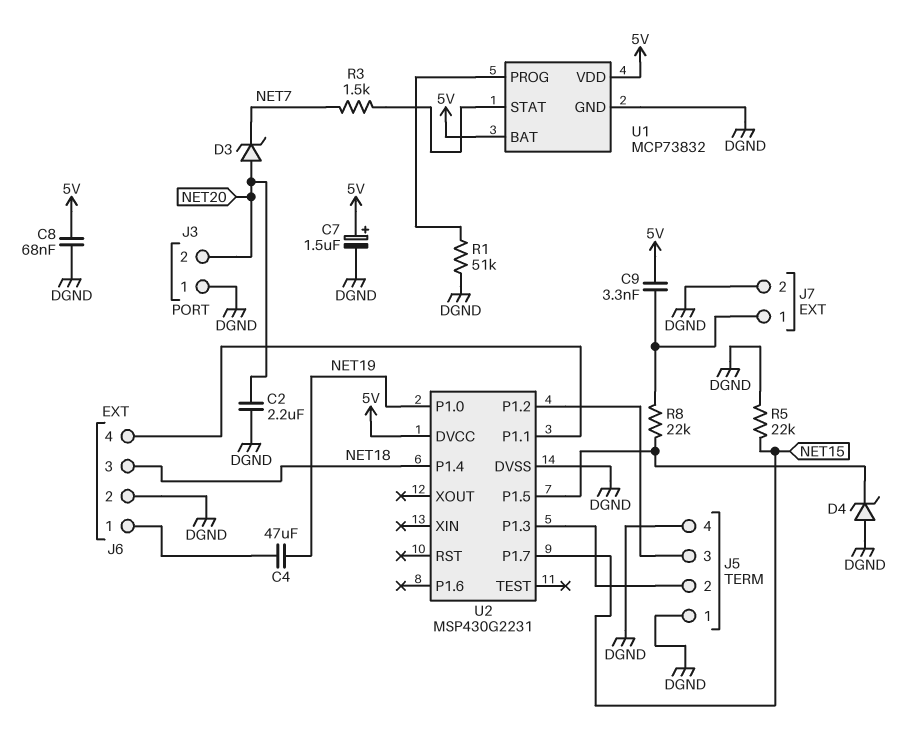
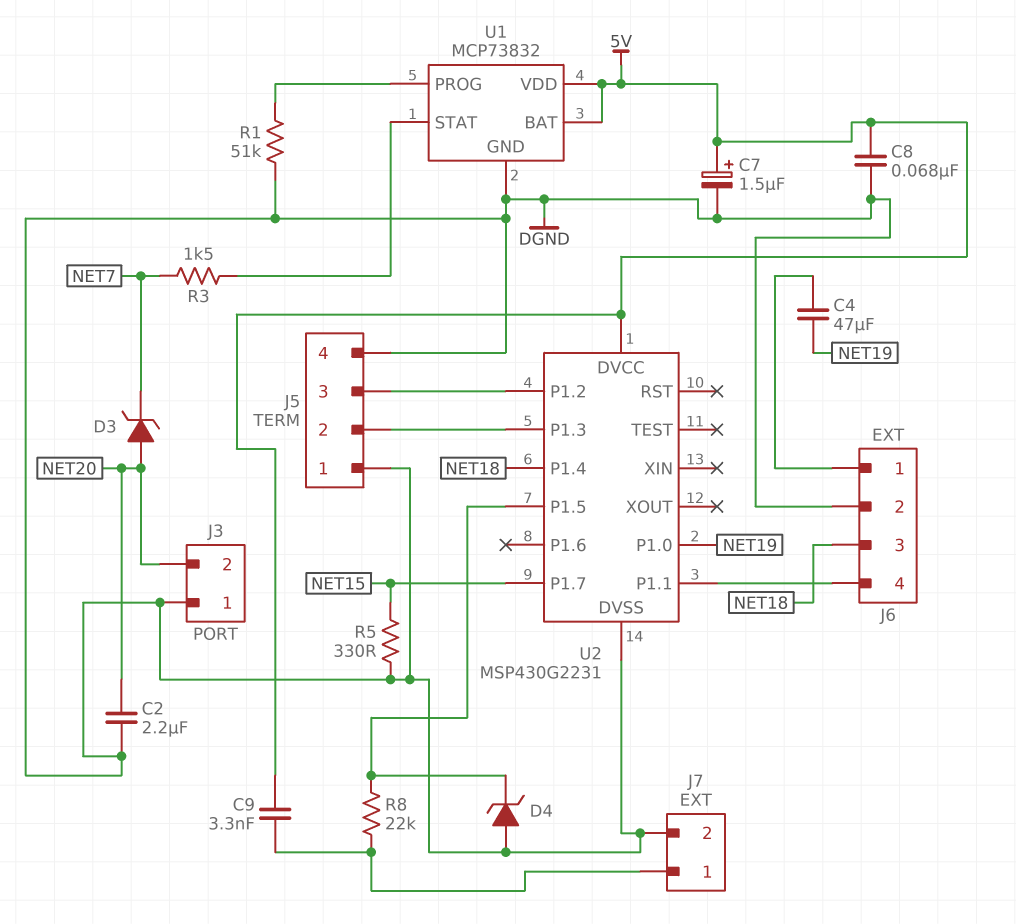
R5: 22k (DGND, NET15) -> 330 (DGND, NET15)

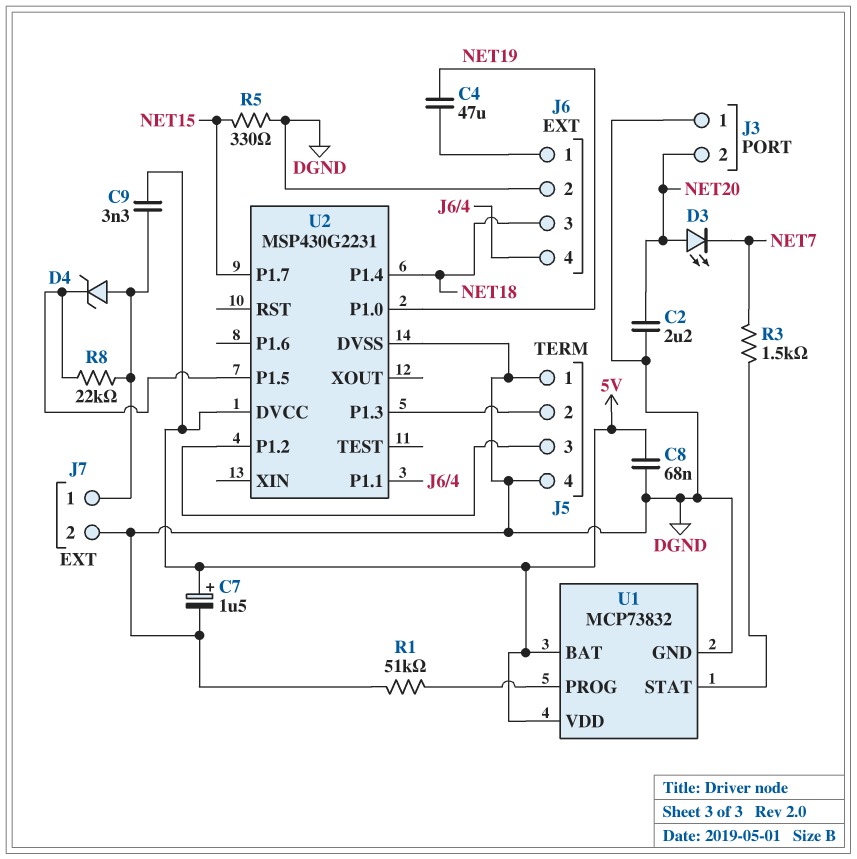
D3: zener (A NET20, K NET7) -> LED (A NET20, K NET7)
D4: zener (A DGND, K U2/P1.5) -> zener (A J7/1, K U2/P1.5)

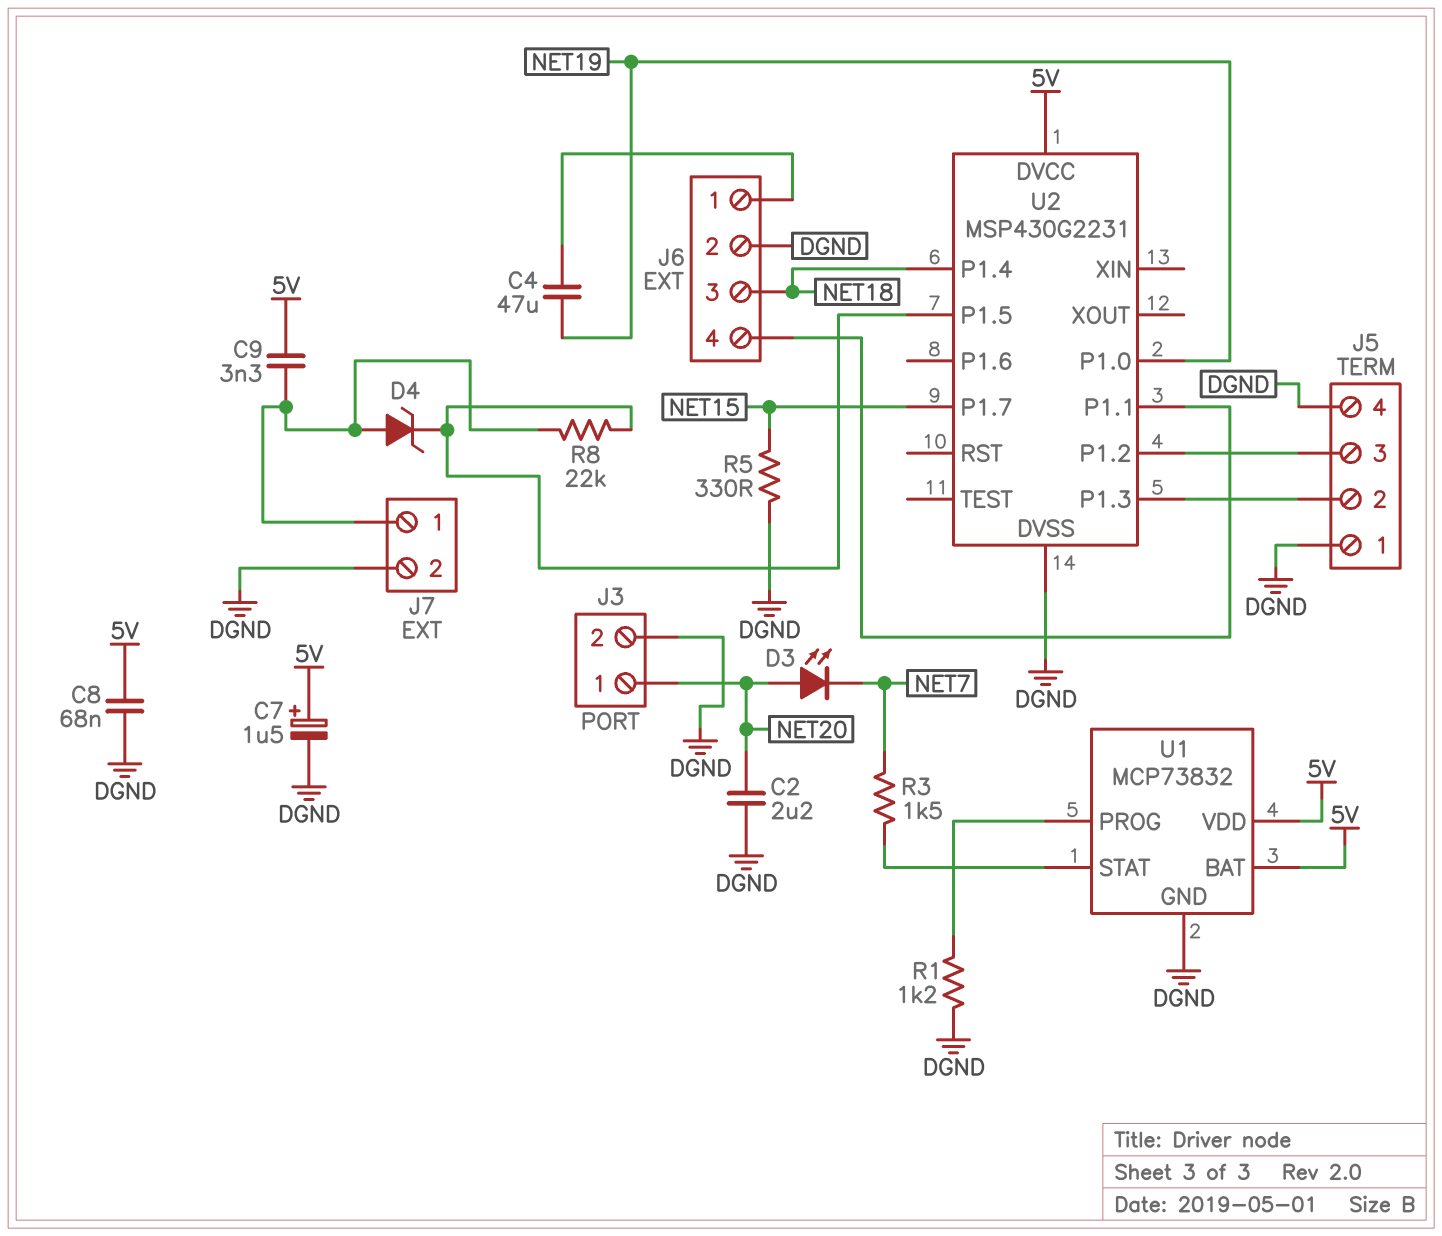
J3 pin 1: DGND -> NET20
J3 pin 2: NET20 -> DGND
R1: 51k (DGND, U1/PROG) -> 1.2k (DGND, U1/PROG)

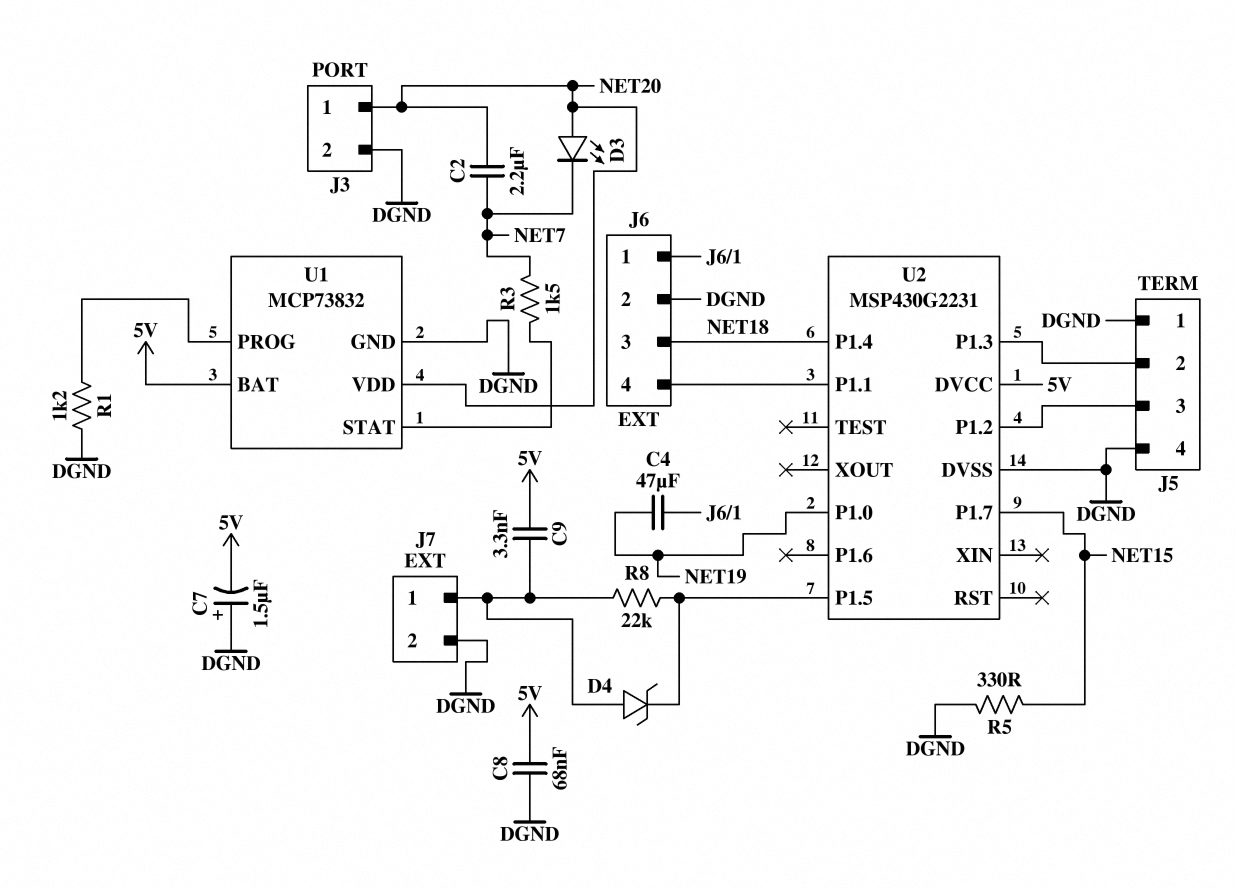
C2: 2.2uF (DGND, NET20) -> 2.2uF (NET7, NET20)
C7: 1.5uF (plus 5V, minus DGND) -> 1.5uF (plus DGND, minus 5V)
U1 pin VDD: 5V -> NET20

